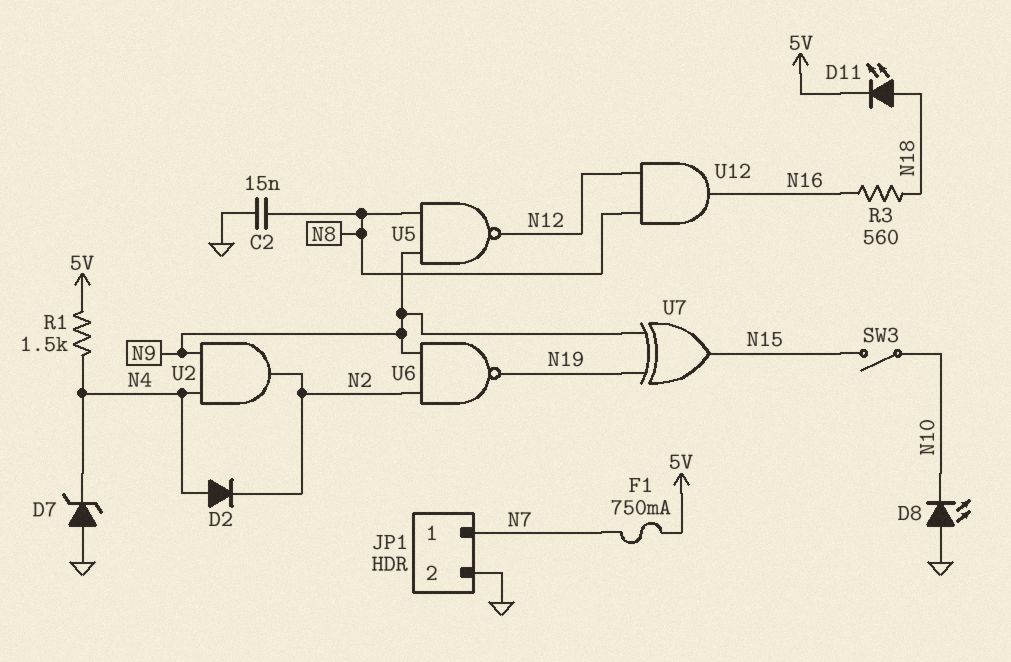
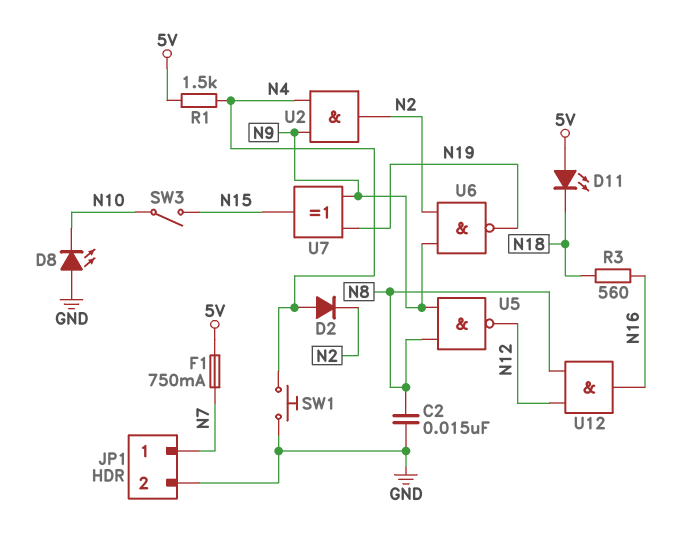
D7: zener (A GND, K N4) -> none
D11: LED (A N18, K 5V) -> LED (A 5V, K N18)
SW1: none -> button (GND, N4)

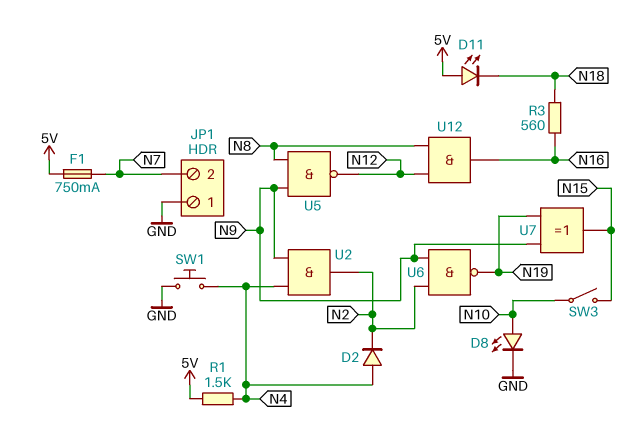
C2: 15nF (GND, N8) -> none
D8: LED (A GND, K N10) -> LED (A N10, K GND)
JP1 pin 1: N7 -> GND
JP1 pin 2: GND -> N7

